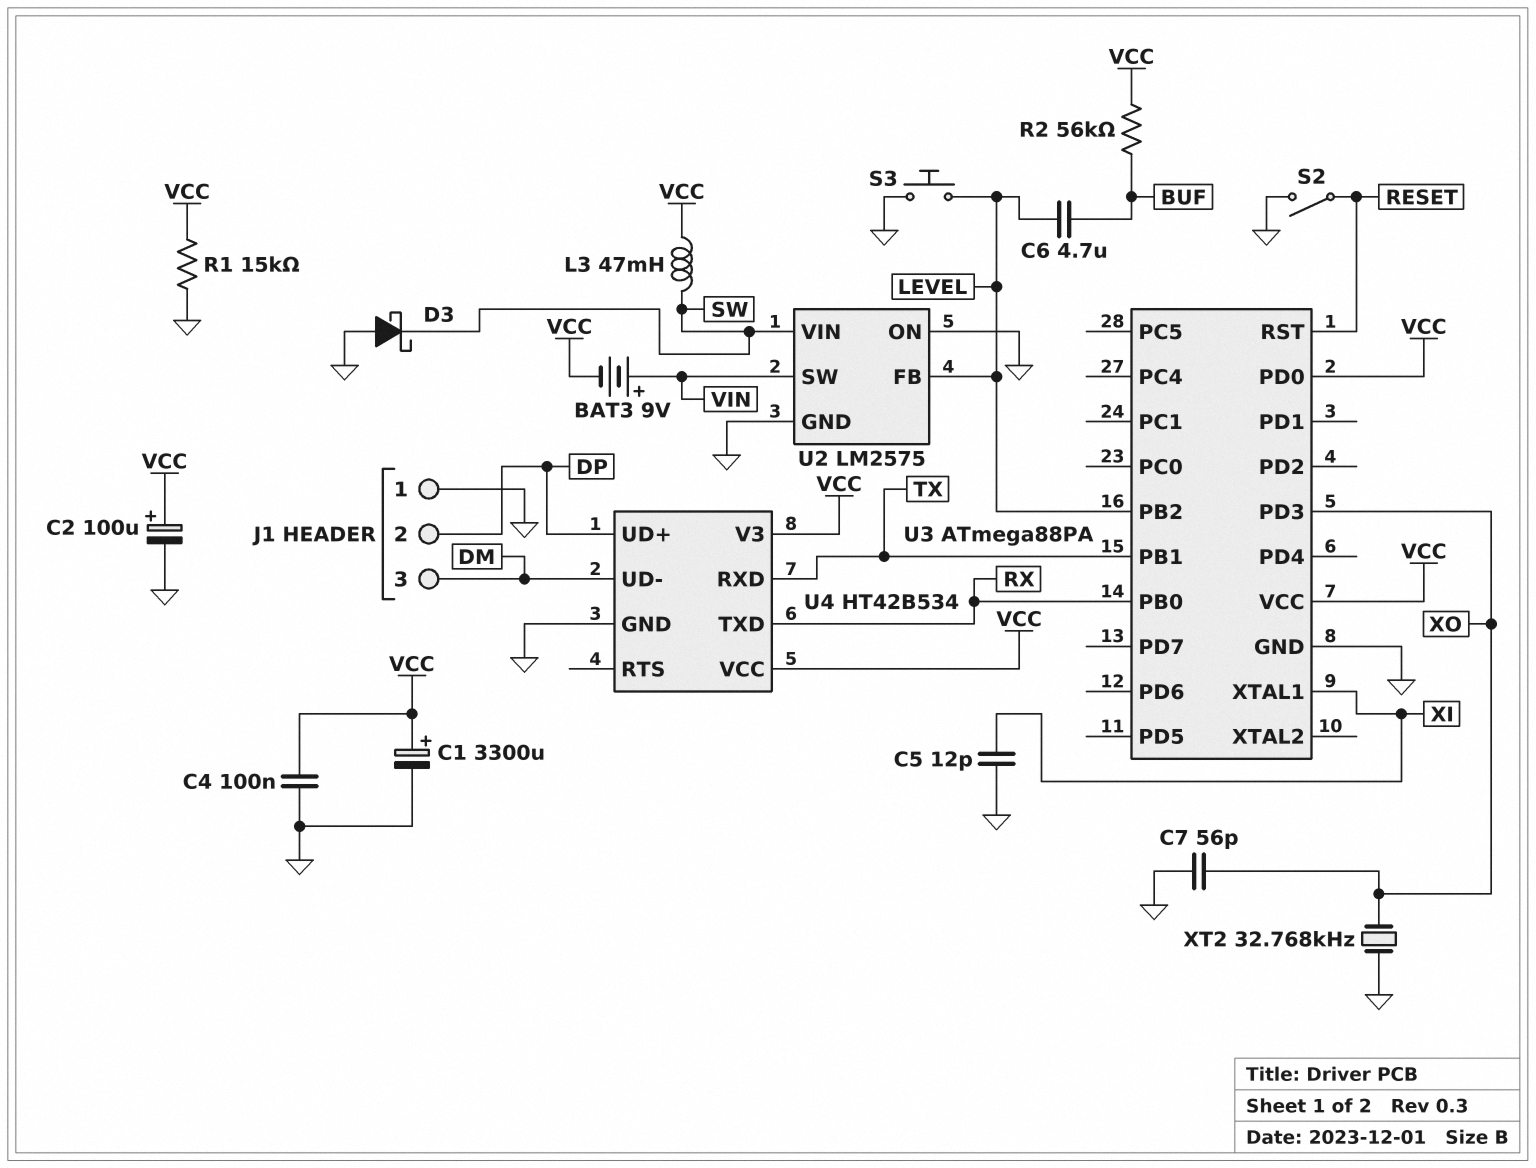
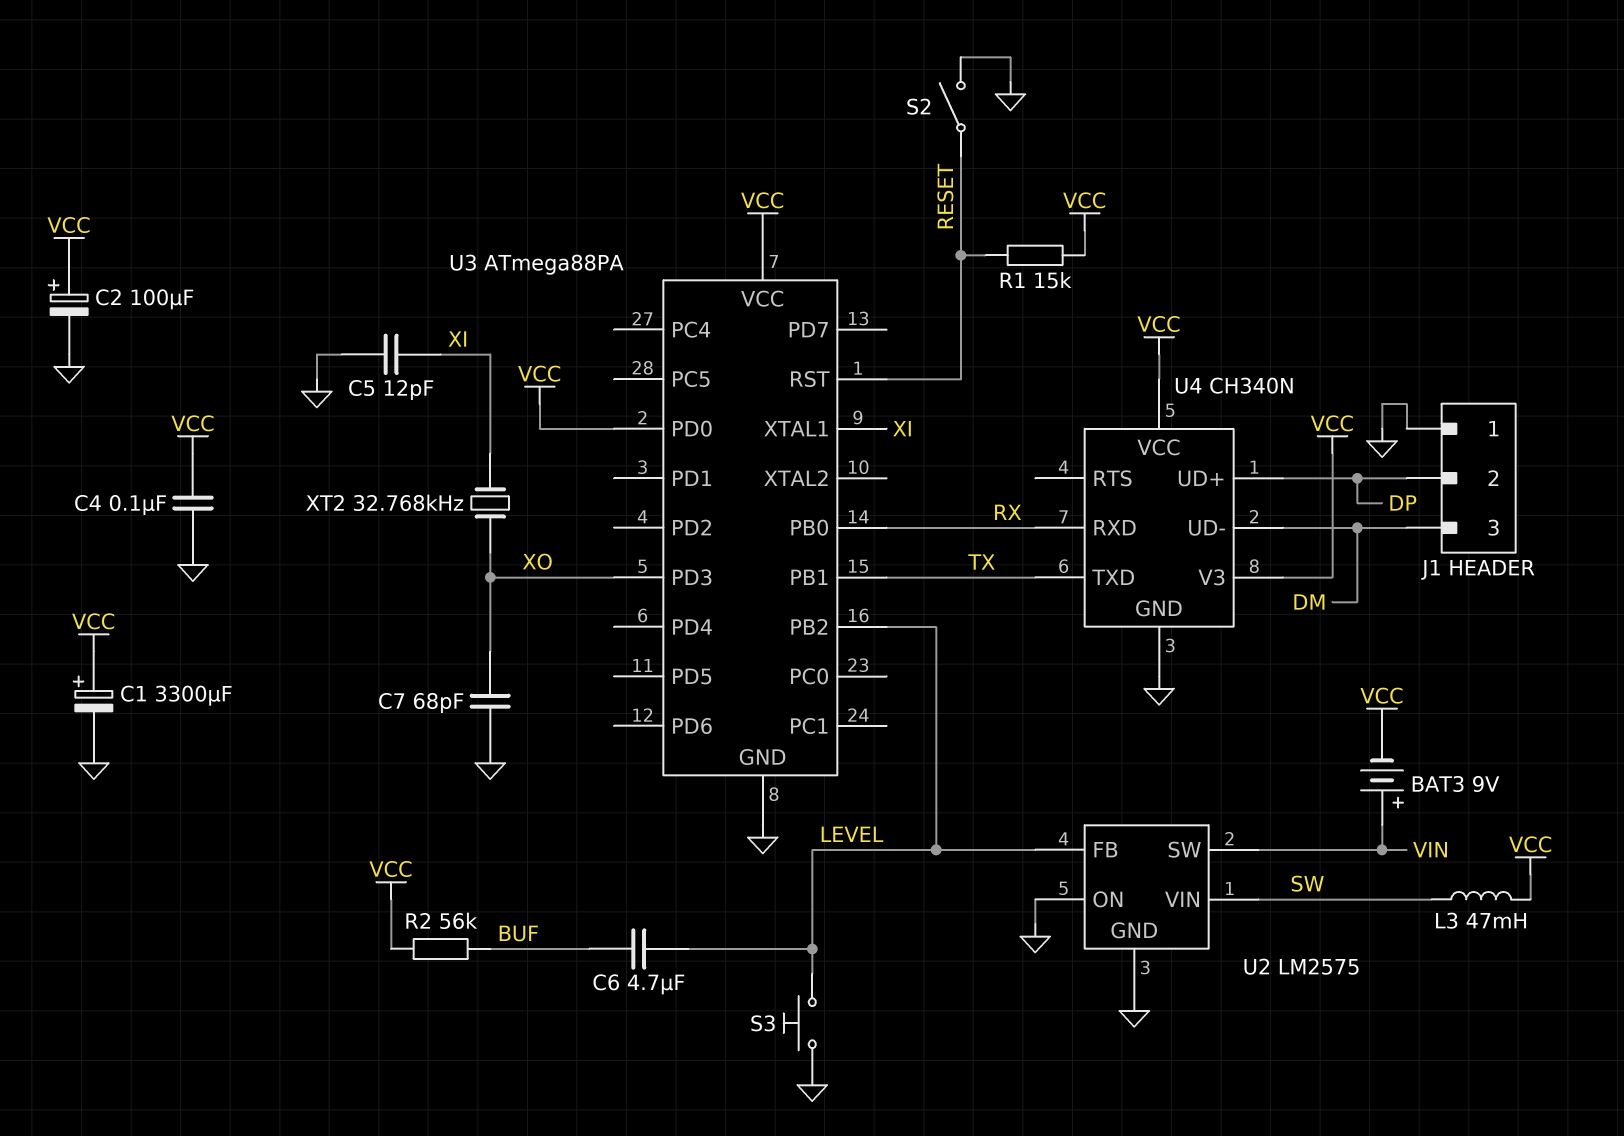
C7: 56pF (GND, XO) -> 68pF (GND, XO)
D3: schottky (A GND, K SW) -> none
R1: 15k (GND, VCC) -> 15k (RESET, VCC)
U4: HT42B534 -> CH340N
U4 pin RXD: TX -> RX
U4 pin TXD: RX -> TX
XT2: 32.768kHz (GND, XO) -> 32.768kHz (XI, XO)

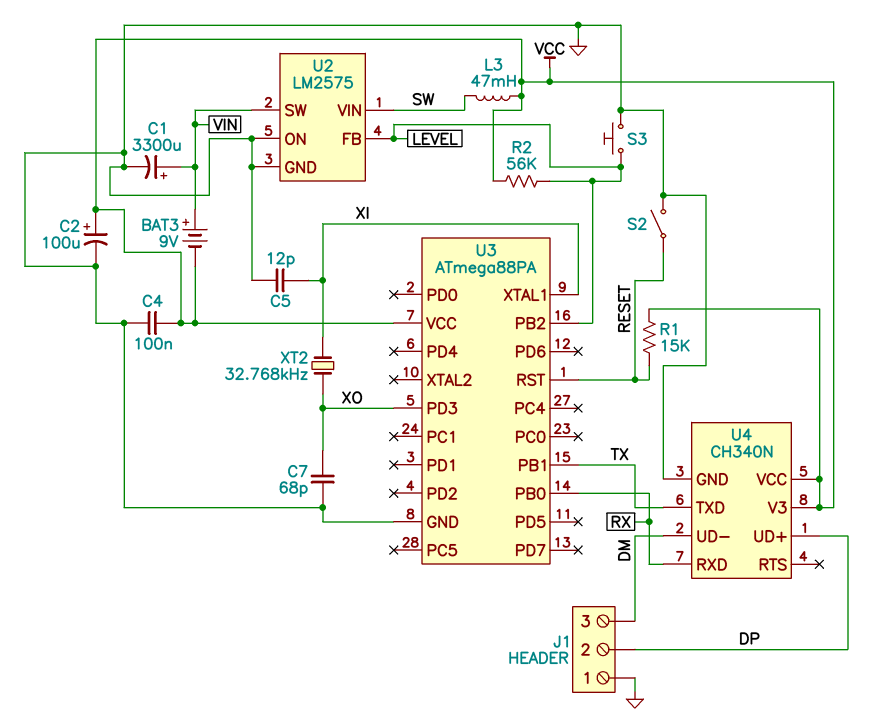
C1: 3300uF (plus VCC, minus GND) -> 3300uF (plus VIN, minus GND)
C6: 4.7uF (BUF, LEVEL) -> none
R2: 56k (BUF, VCC) -> 56k (LEVEL, VCC)
U3 pin PD0: VCC -> none

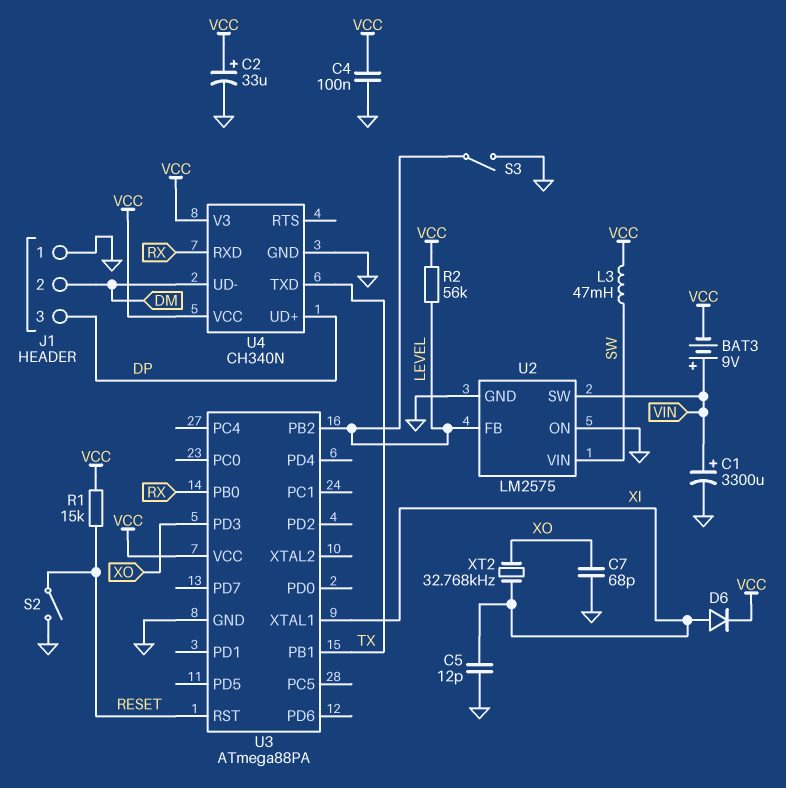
C2: 100uF (plus VCC, minus GND) -> 33uF (plus VCC, minus GND)
D6: none -> diode (A XI, K VCC)
J1 pin 2: DP -> DM
J1 pin 3: DM -> DP
S3: button (GND, LEVEL) -> switch (GND, LEVEL)

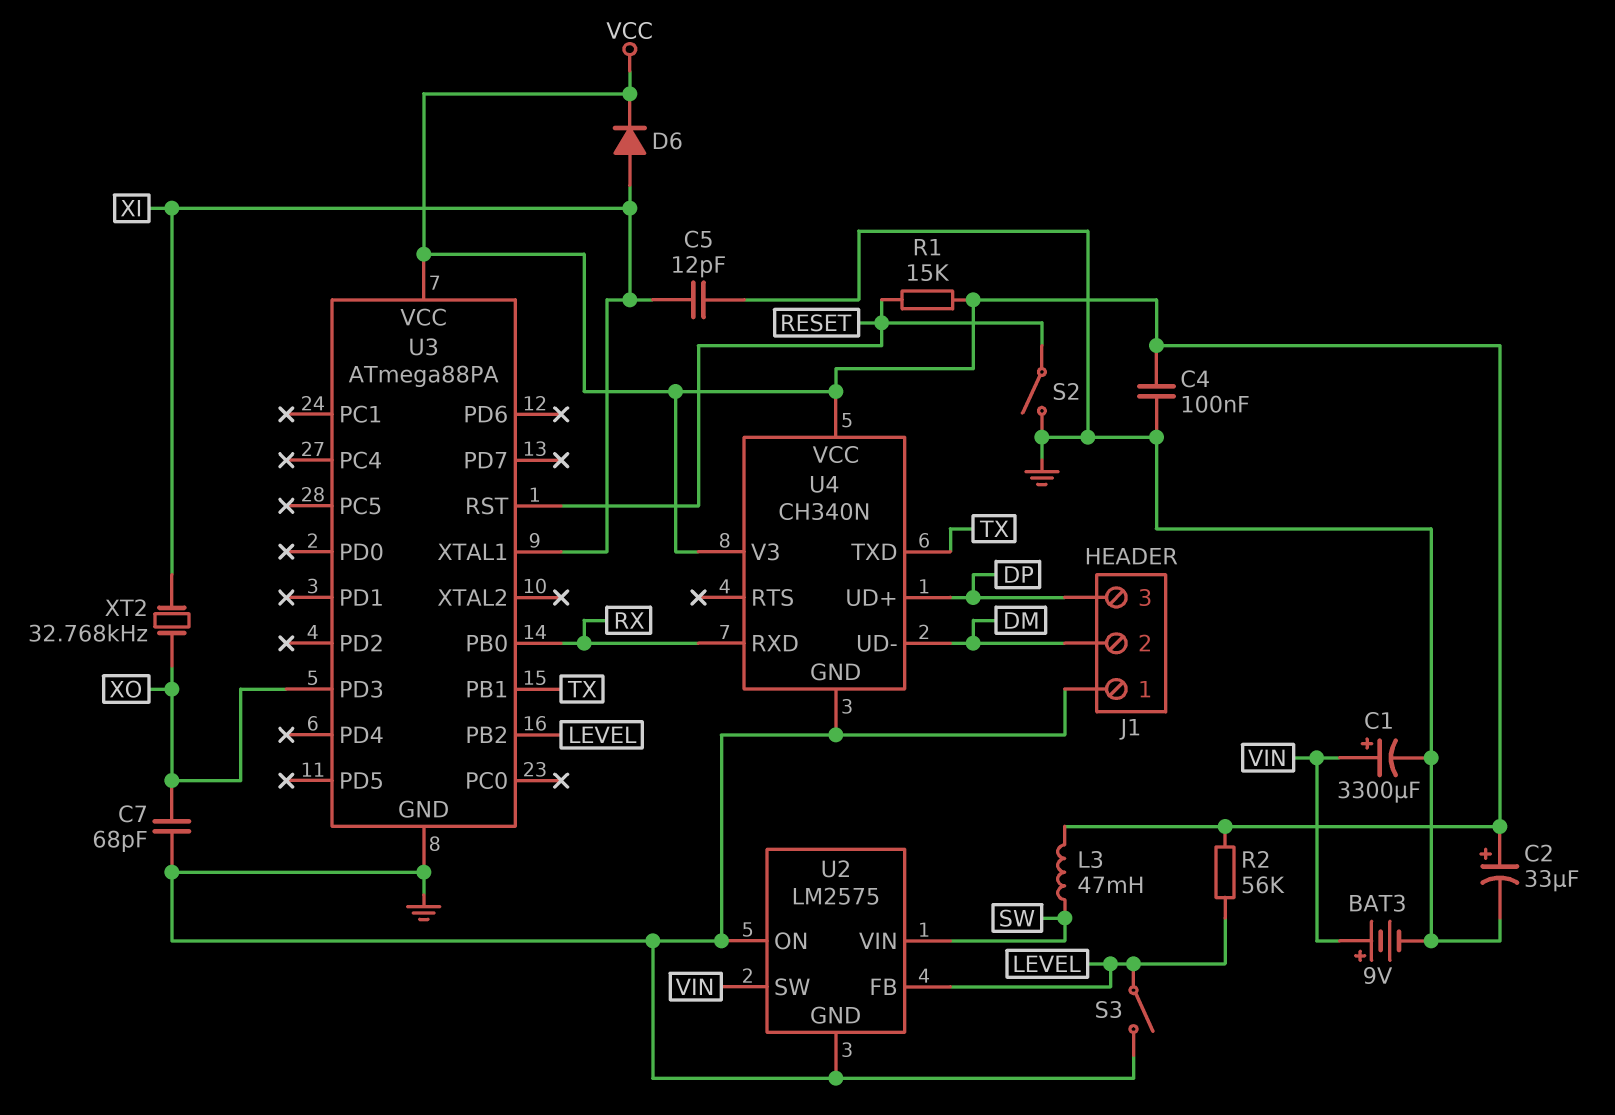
BAT3: 9V (plus VIN, minus VCC) -> 9V (plus VIN, minus GND)

